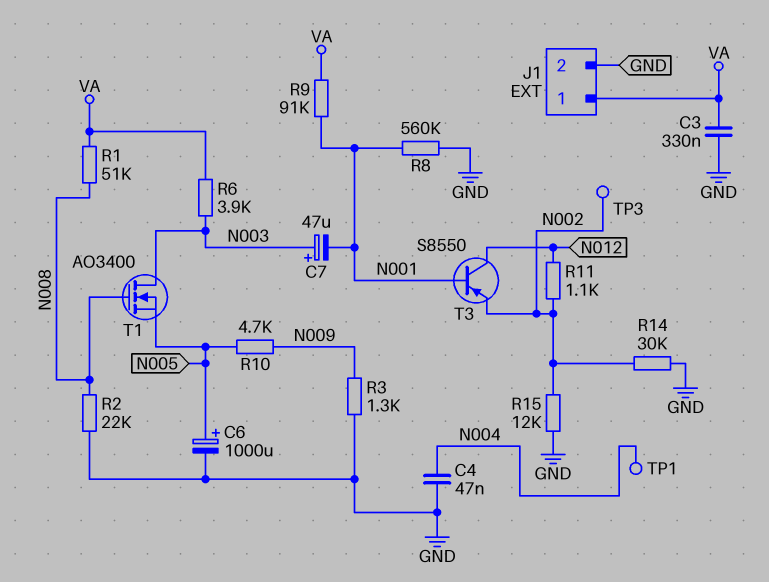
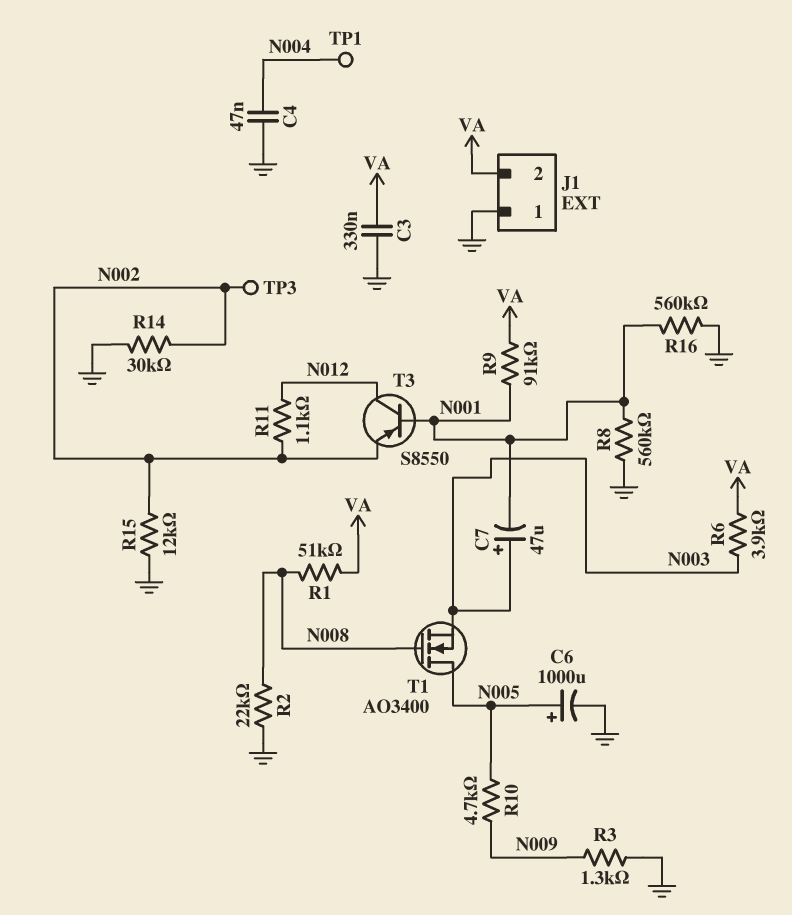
J1 pin 1: VA -> GND
J1 pin 2: GND -> VA
R16: none -> 560k (GND, N001)
T1: NMOS AO3400 (G N008, D N003, S N005) -> NMOS AO3400 (G N008, D N005, S N003)

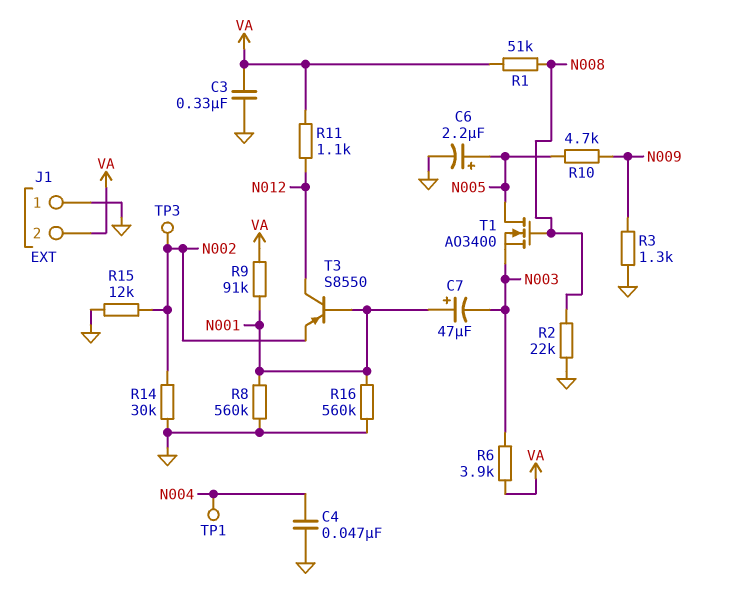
C6: 1000uF (plus N005, minus GND) -> 2.2uF (plus N005, minus GND)
C7: 47uF (plus N003, minus N001) -> 47uF (plus N001, minus N003)
R11: 1.1k (N002, N012) -> 1.1k (N012, VA)

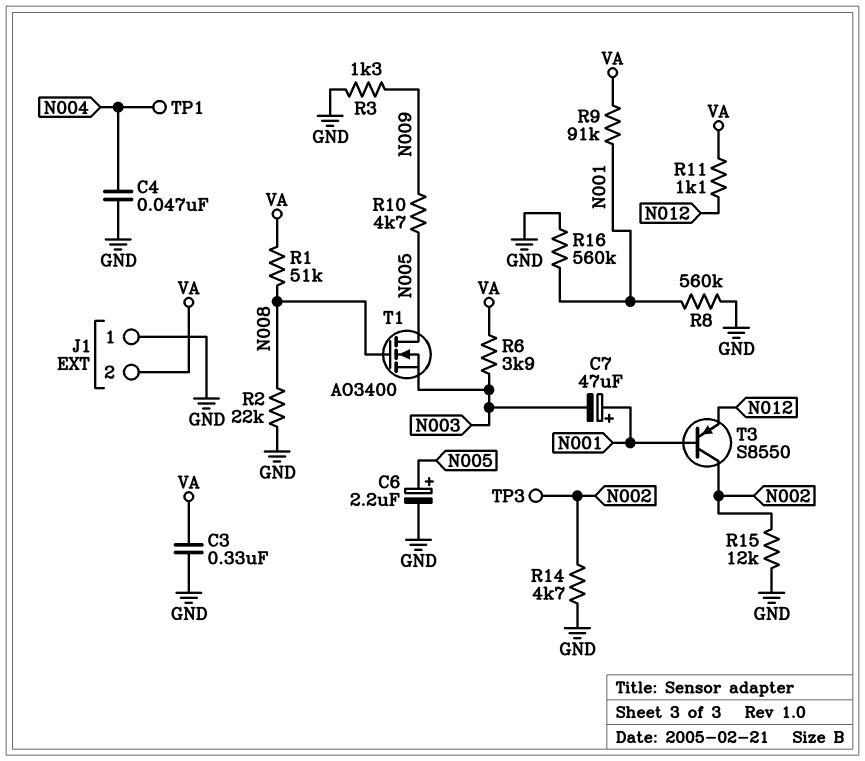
R14: 30k (GND, N002) -> 4.7k (GND, N002)
T3: PNP S8550 (B N001, C N012, E N002) -> PNP S8550 (B N001, C N002, E N012)

